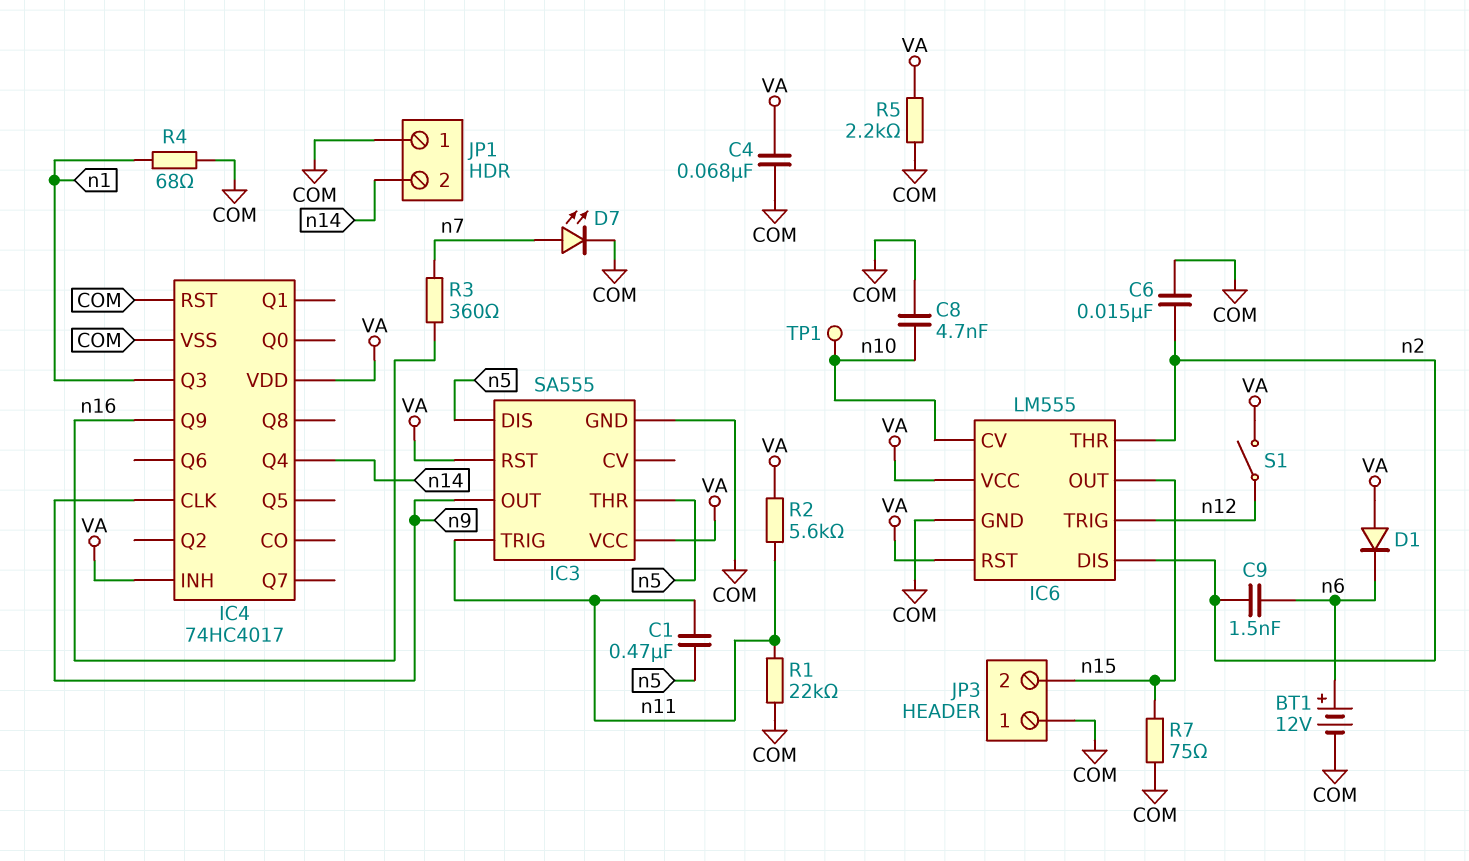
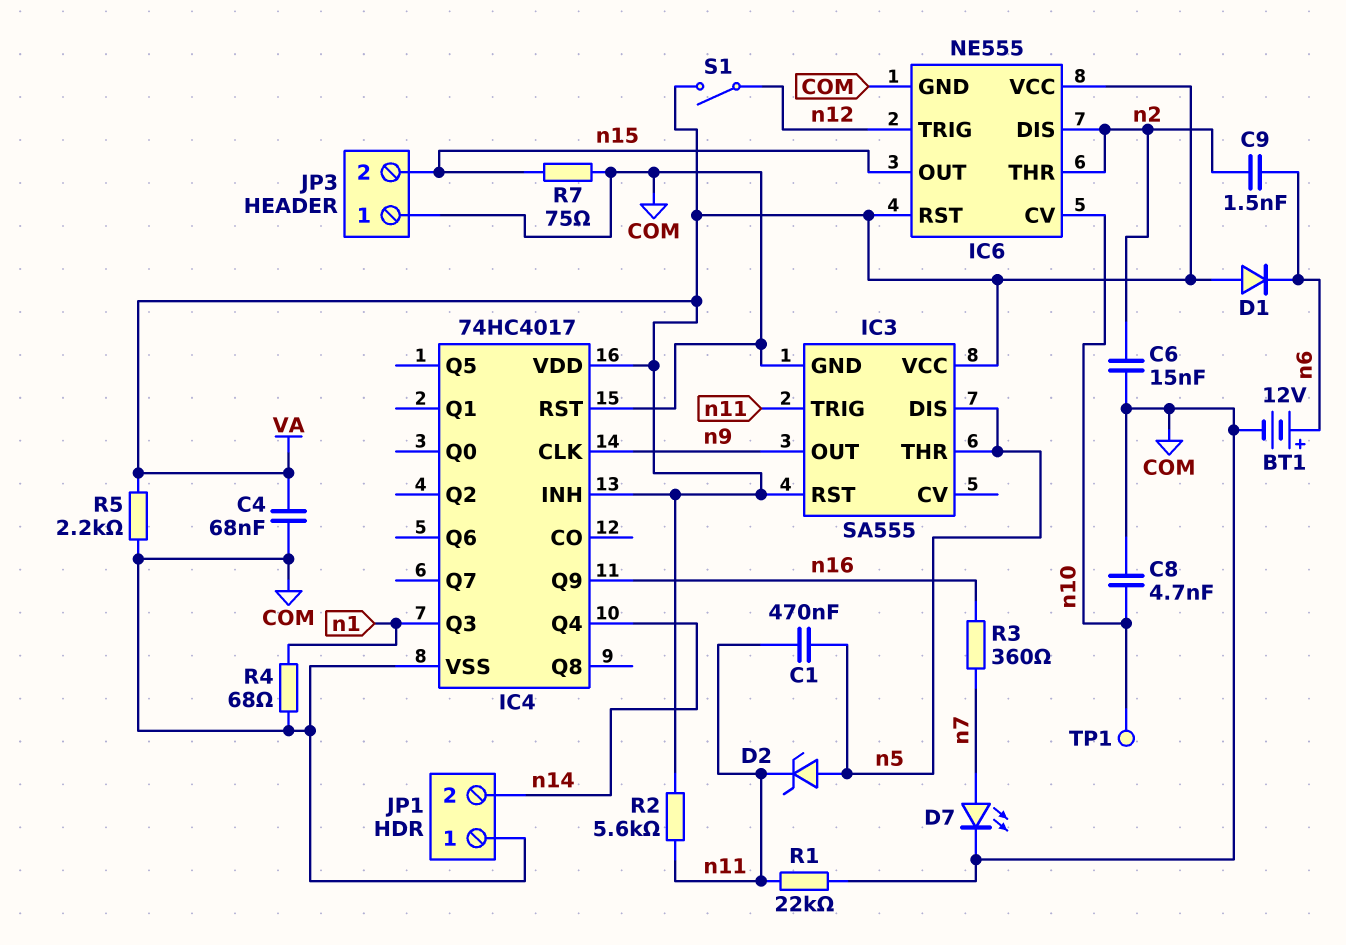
D2: none -> zener (A n5, K n11)
IC6: LM555 -> NE555

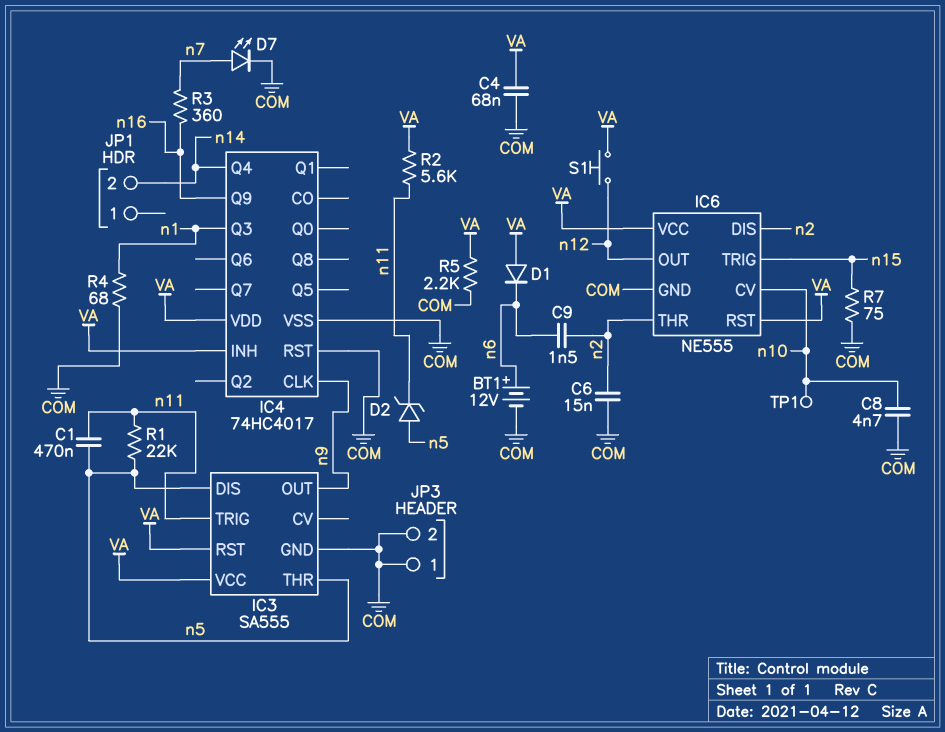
IC6 pin OUT: n15 -> n12
IC6 pin TRIG: n12 -> n15
JP1 pin 1: COM -> none
JP3 pin 2: n15 -> COM
R1: 22k (COM, n11) -> 22k (n5, n11)
S1: switch (VA, n12) -> button (VA, n12)

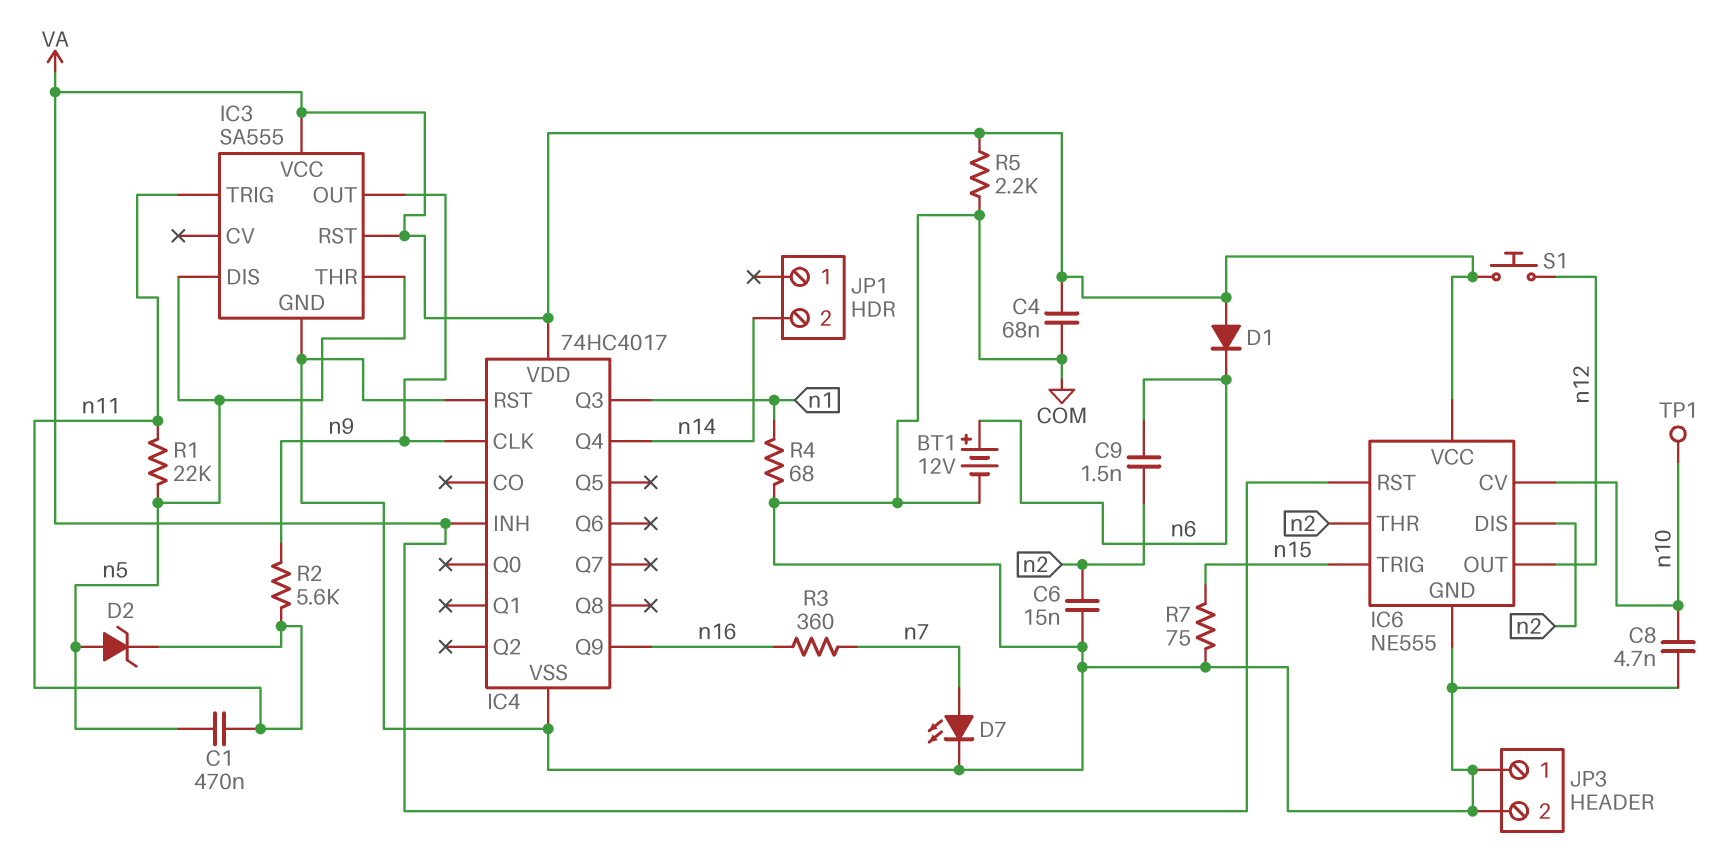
R2: 5.6k (VA, n11) -> 5.6k (n9, n11)

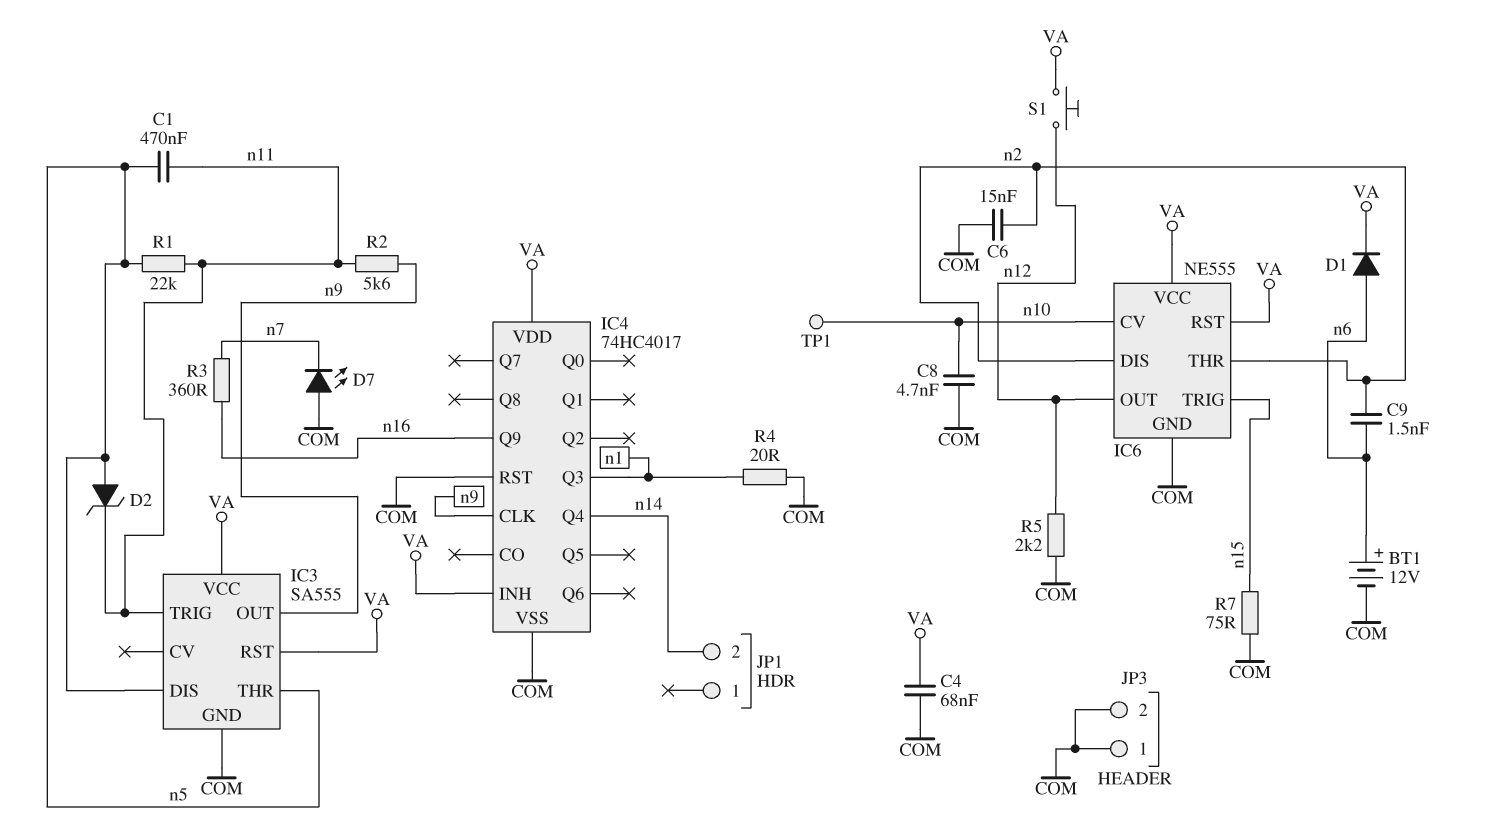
D1: diode (A VA, K n6) -> diode (A n6, K VA)
D7: LED (A n7, K COM) -> LED (A COM, K n7)
R4: 68 (COM, n1) -> 20 (COM, n1)
R5: 2.2k (COM, VA) -> 2.2k (COM, n12)

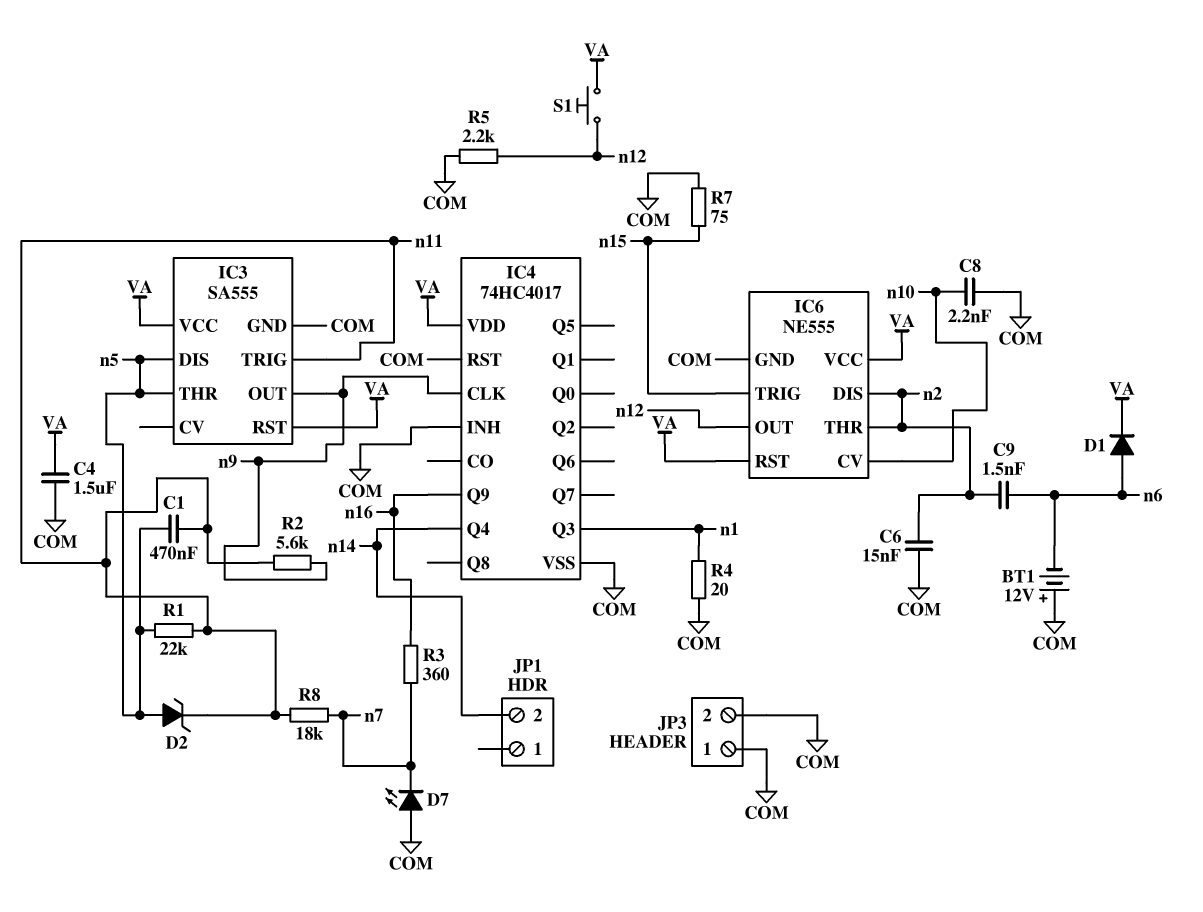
BT1: 12V (plus n6, minus COM) -> 12V (plus COM, minus n6)
C4: 68nF (COM, VA) -> 1.5uF (COM, VA)
C8: 4.7nF (COM, n10) -> 2.2nF (COM, n10)
IC4 pin INH: VA -> COM
R8: none -> 18k (n7, n11)
TP1: test point (n10) -> none

